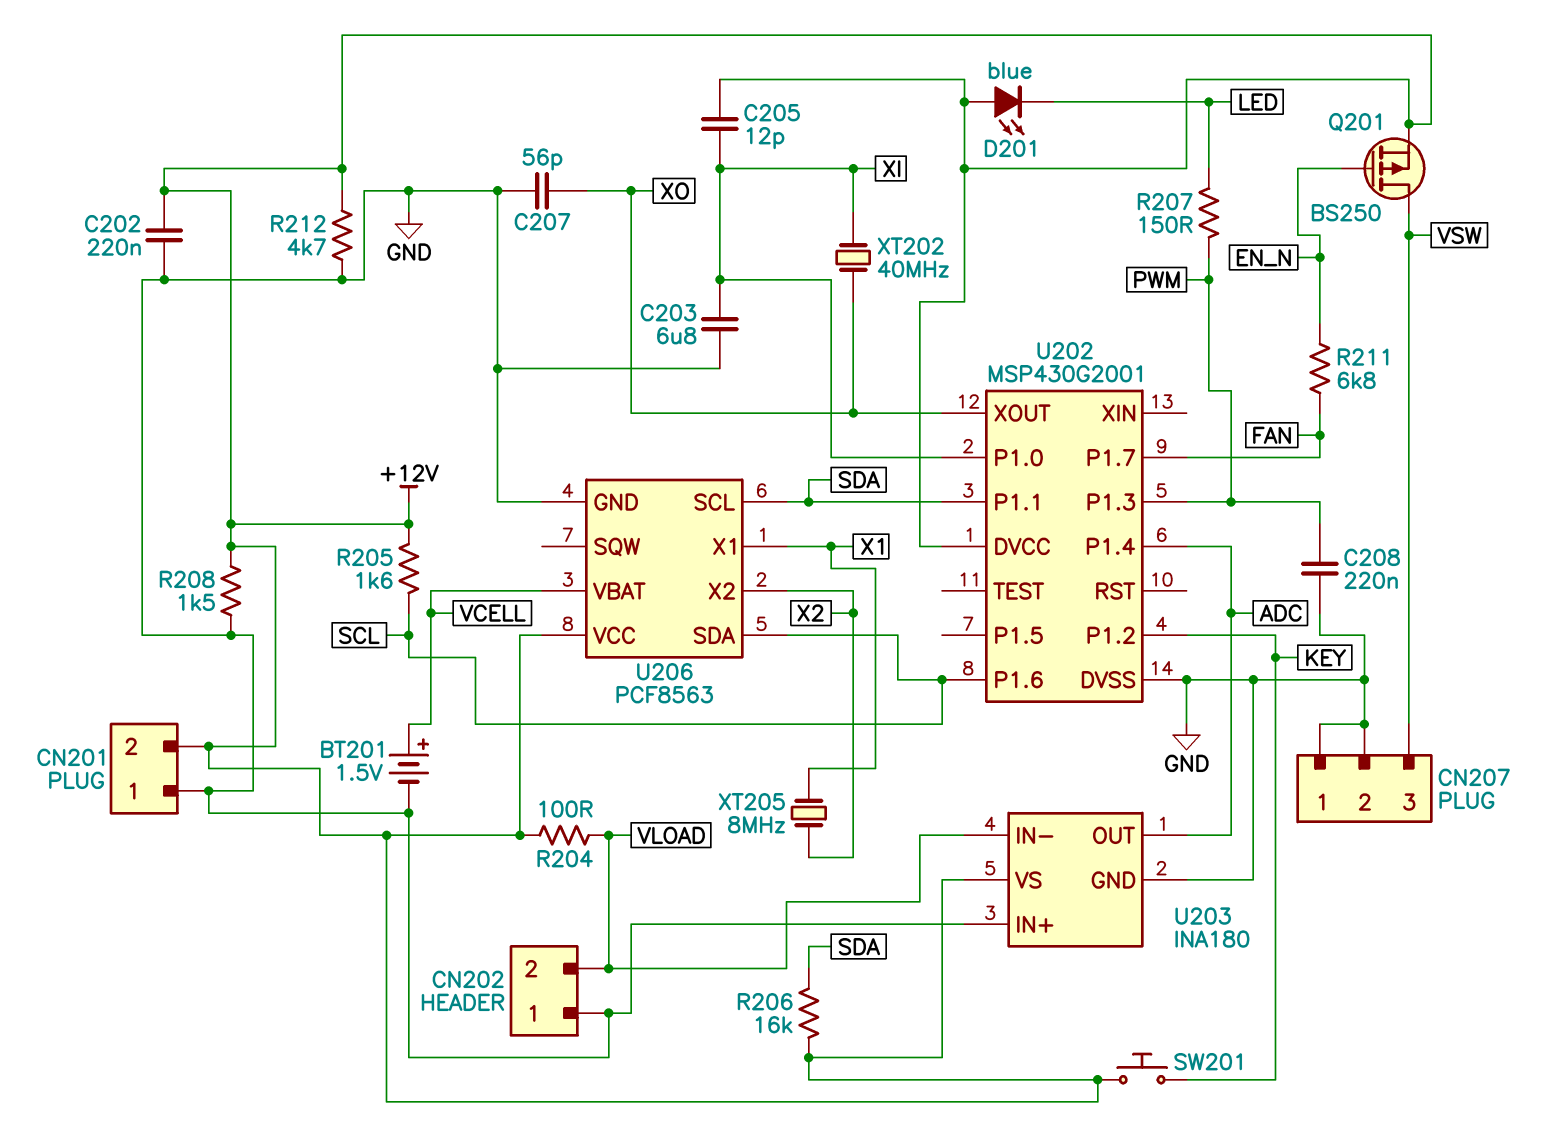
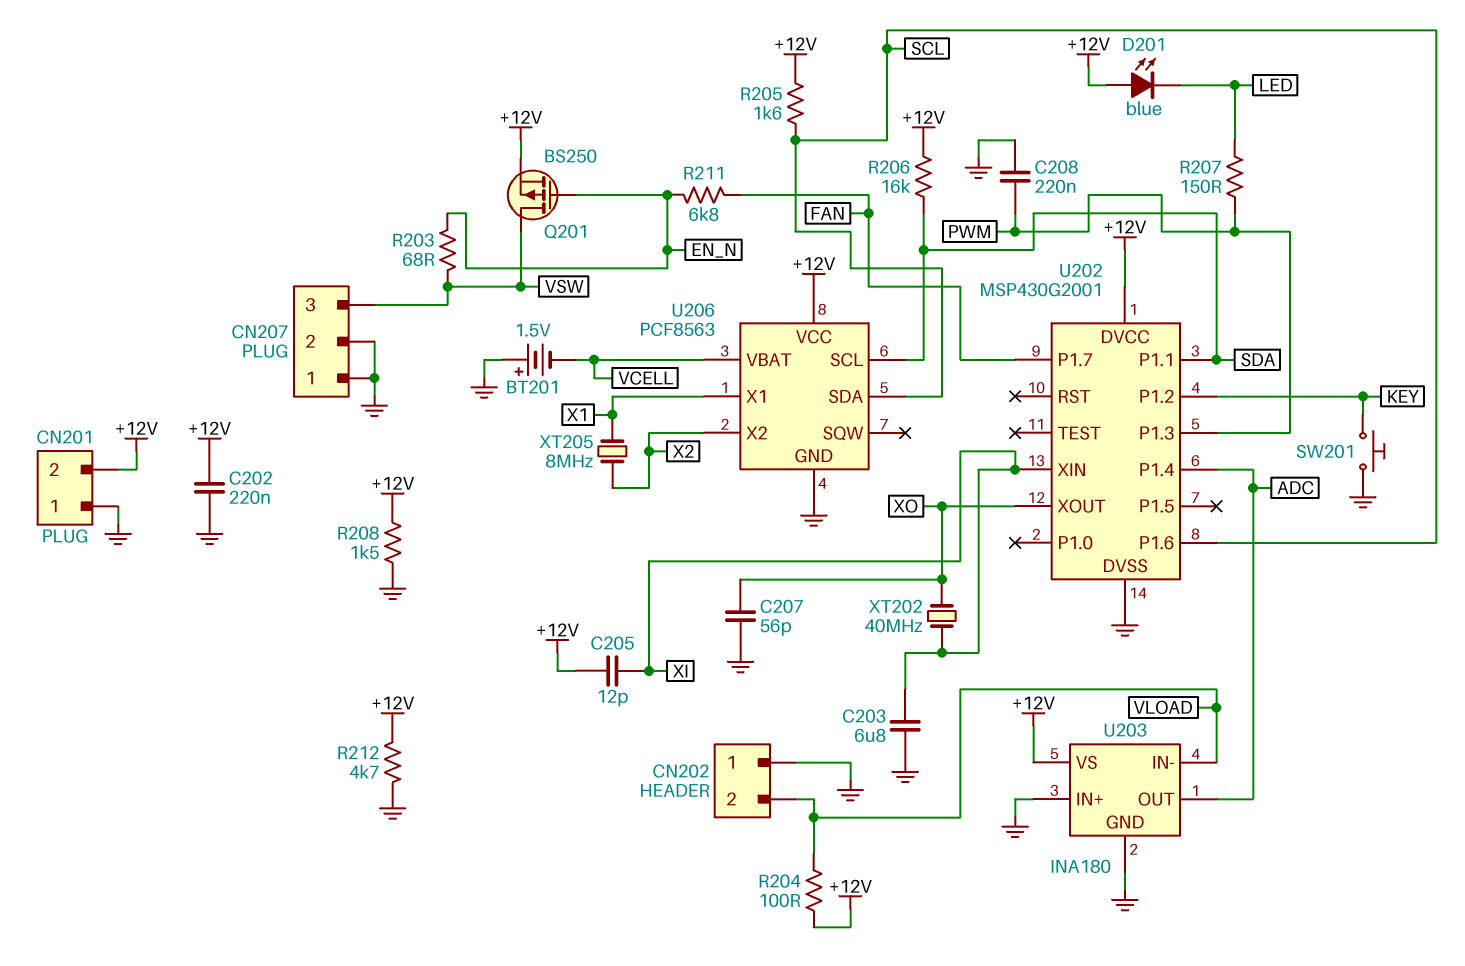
BT201: 1.5V (plus VCELL, minus GND) -> 1.5V (plus GND, minus VCELL)
R203: none -> 68 (EN_N, VSW)
SW201: button (+12V, KEY) -> button (GND, KEY)
U202 pin P1.0: XI -> none
U202 pin XIN: none -> XI

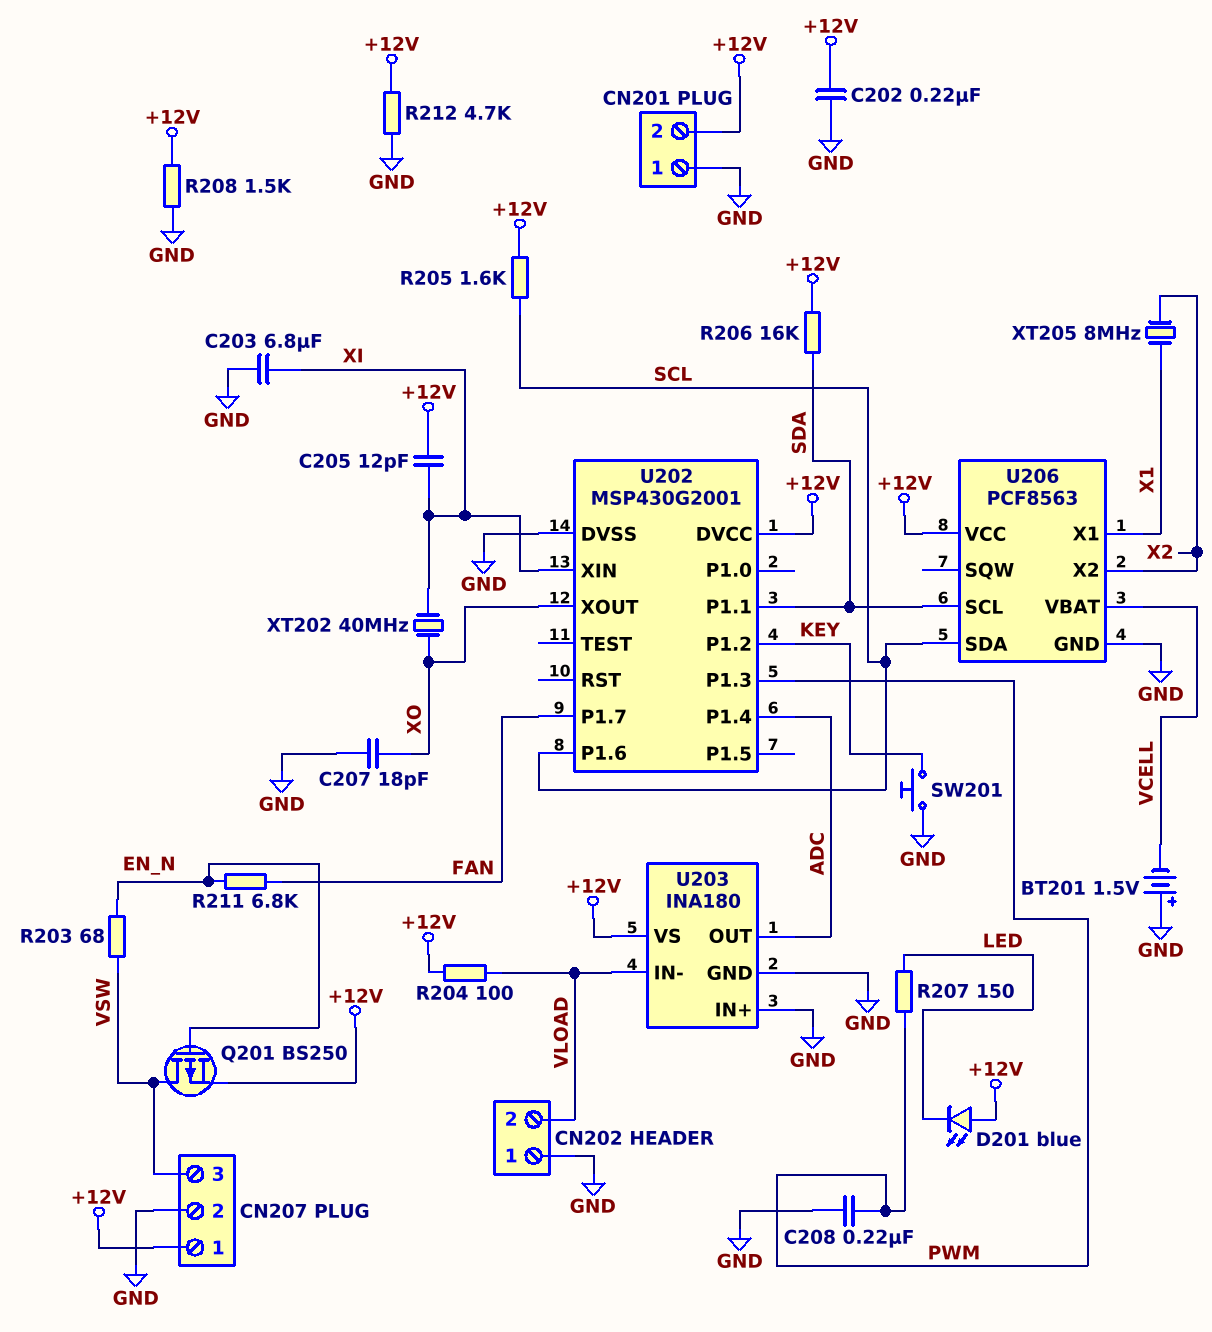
C207: 56pF (GND, XO) -> 18pF (GND, XO)
CN207 pin 1: GND -> +12V

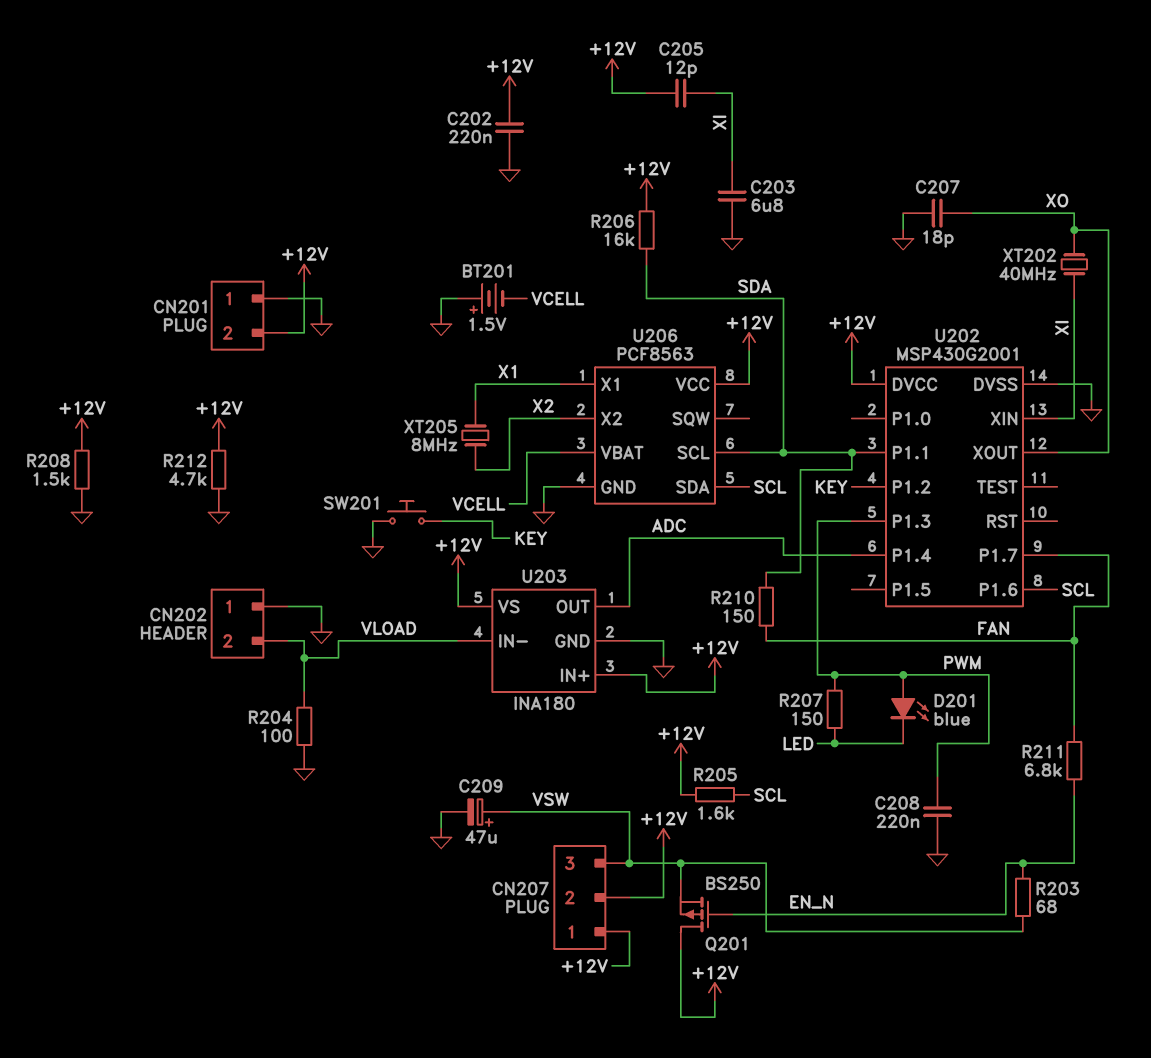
C209: none -> 47uF (plus VSW, minus GND)
CN207 pin 2: GND -> +12V
D201: LED blue (A +12V, K LED) -> LED blue (A PWM, K LED)
Q201: PMOS BS250 (G EN_N, D VSW, S +12V) -> PMOS BS250 (G EN_N, D +12V, S VSW)
R204: 100 (+12V, VLOAD) -> 100 (GND, VLOAD)
R210: none -> 150 (FAN, SDA)
U203 pin IN+: GND -> +12V

